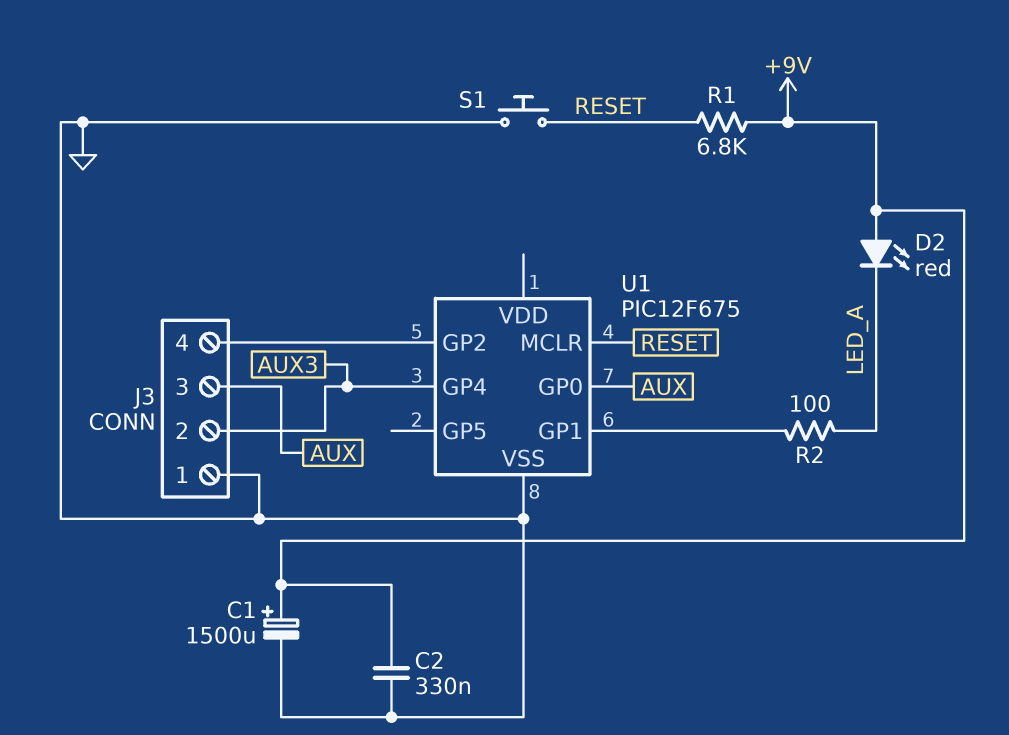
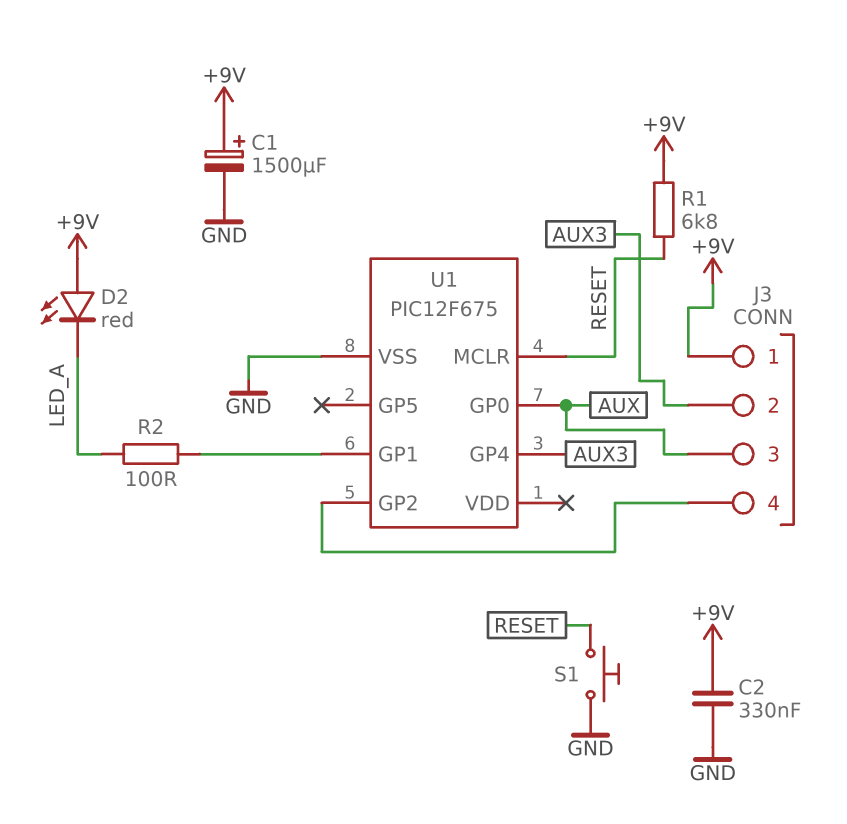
J3 pin 1: GND -> +9V

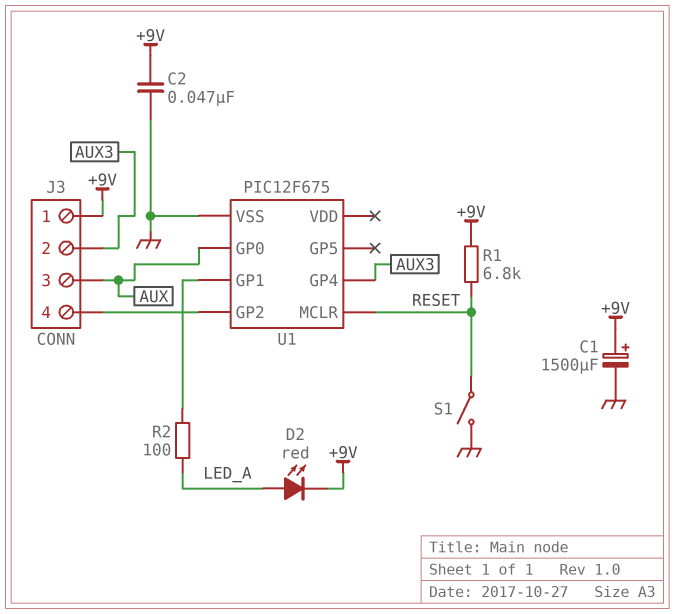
C2: 330nF (+9V, GND) -> 47nF (+9V, GND)
D2: LED red (A +9V, K LED_A) -> LED red (A LED_A, K +9V)
S1: button (GND, RESET) -> switch (GND, RESET)

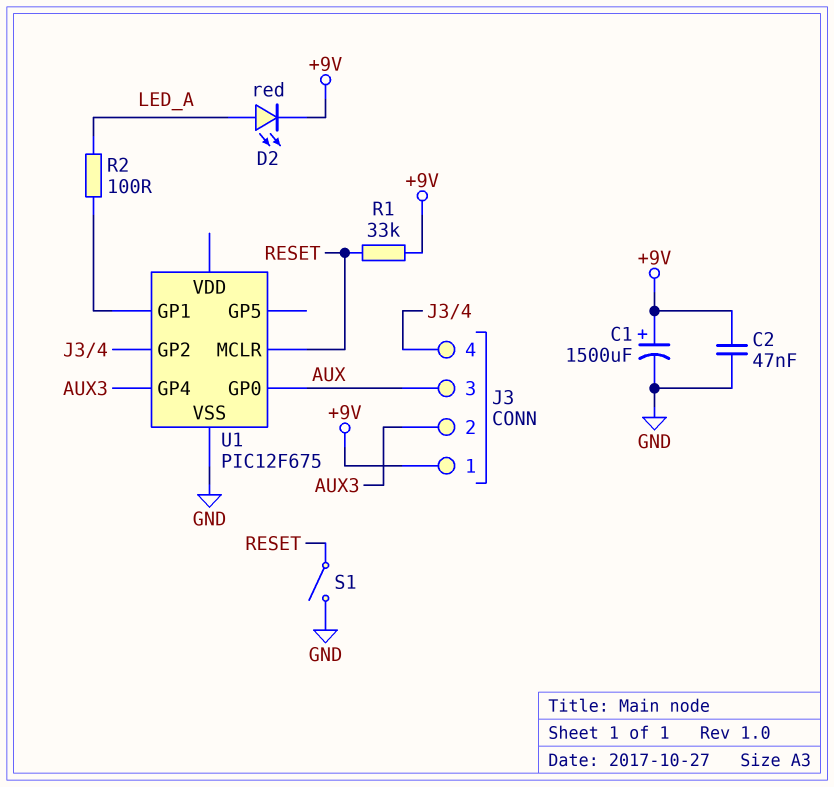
R1: 6.8k (+9V, RESET) -> 33k (+9V, RESET)

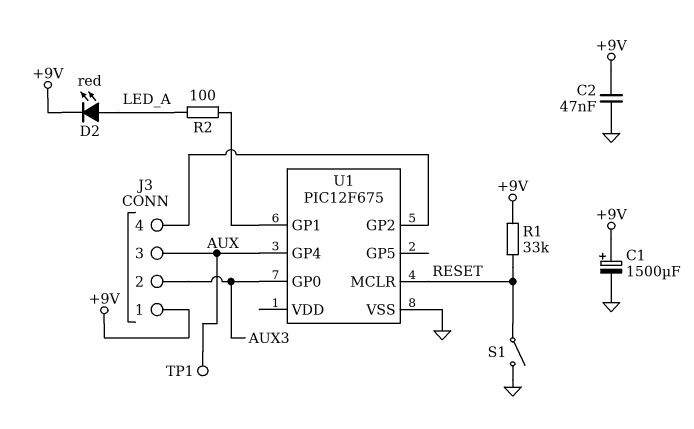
TP1: none -> test point (AUX)
U1 pin GP0: AUX -> AUX3
U1 pin GP4: AUX3 -> AUX

